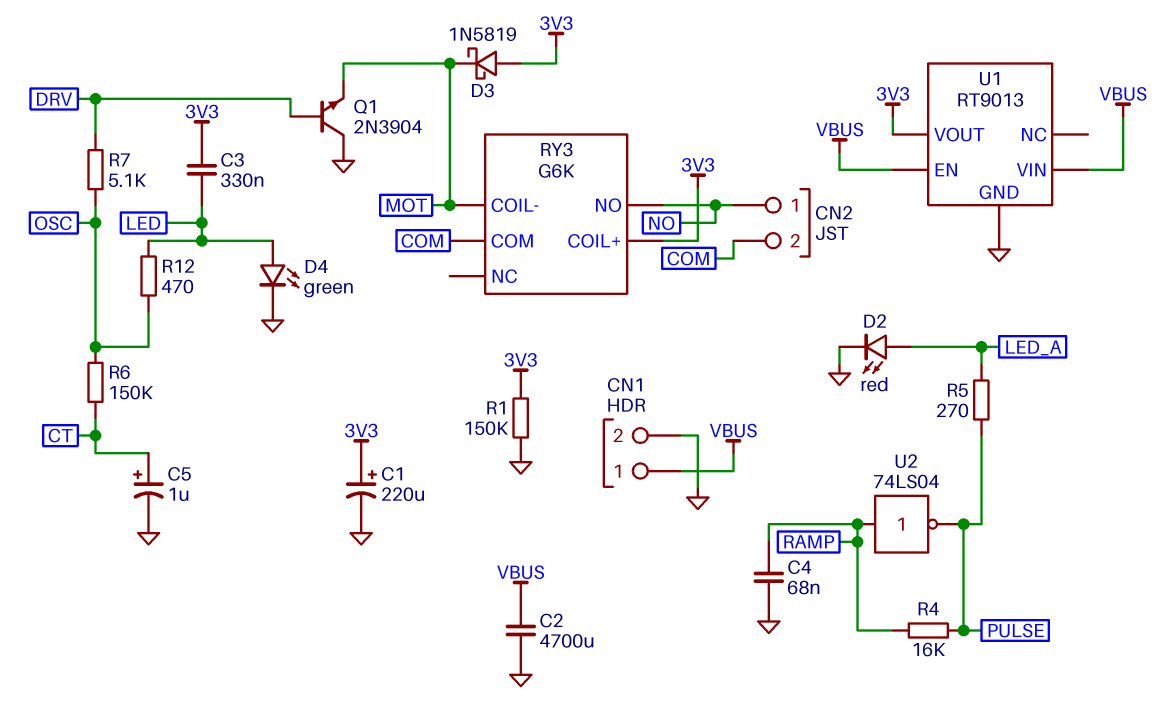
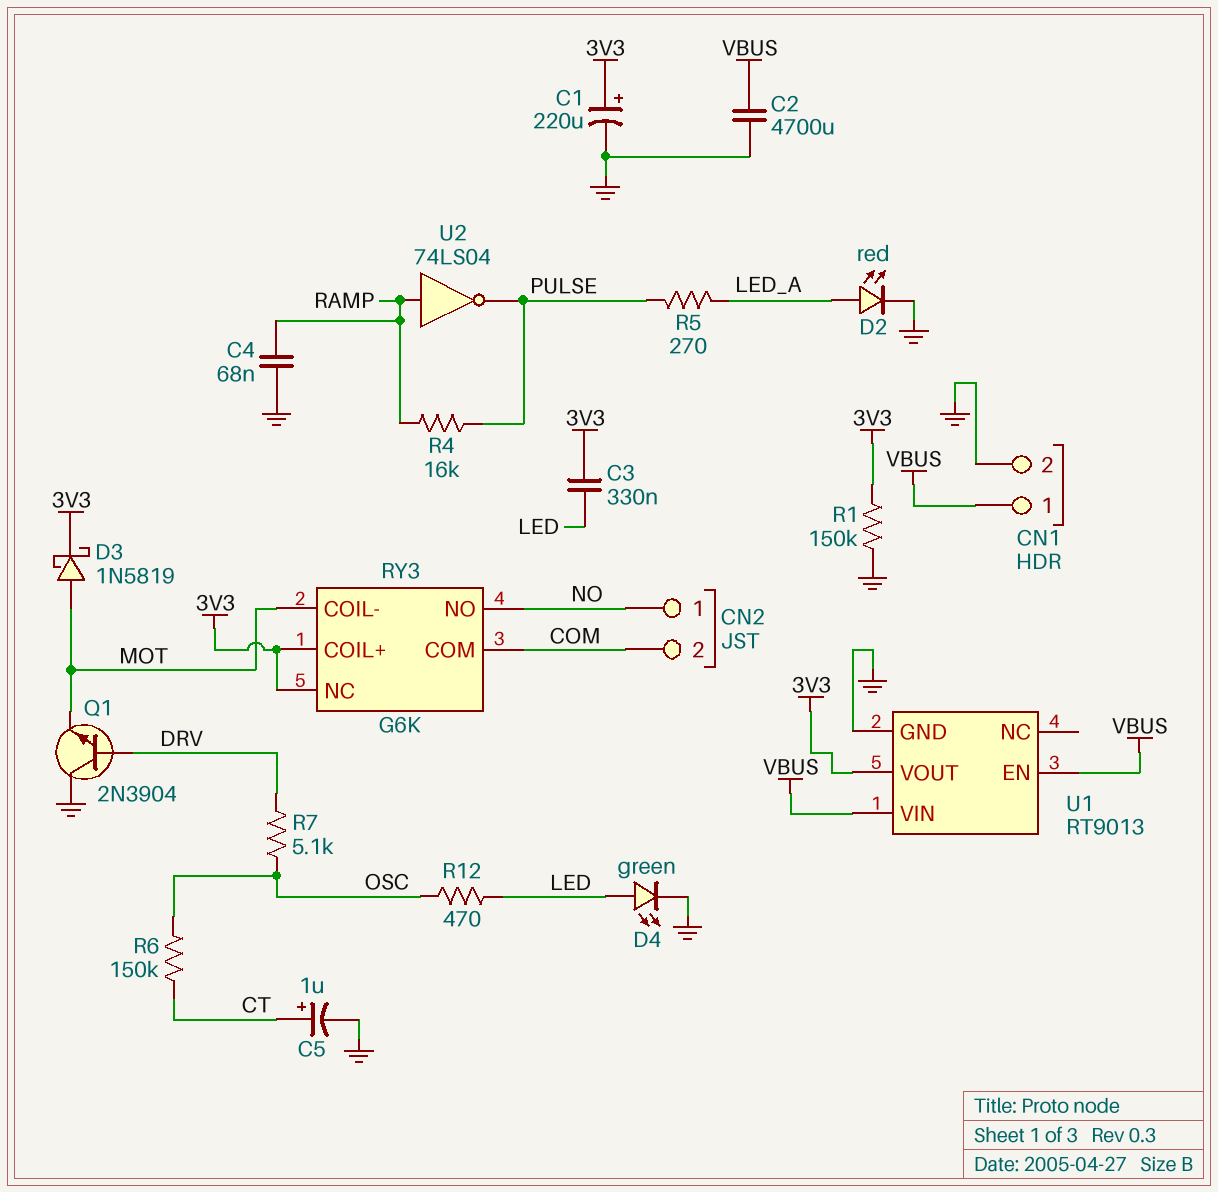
D3: schottky 1N5819 (A 3V3, K MOT) -> schottky 1N5819 (A MOT, K 3V3)
RY3 pin NC: none -> 3V3

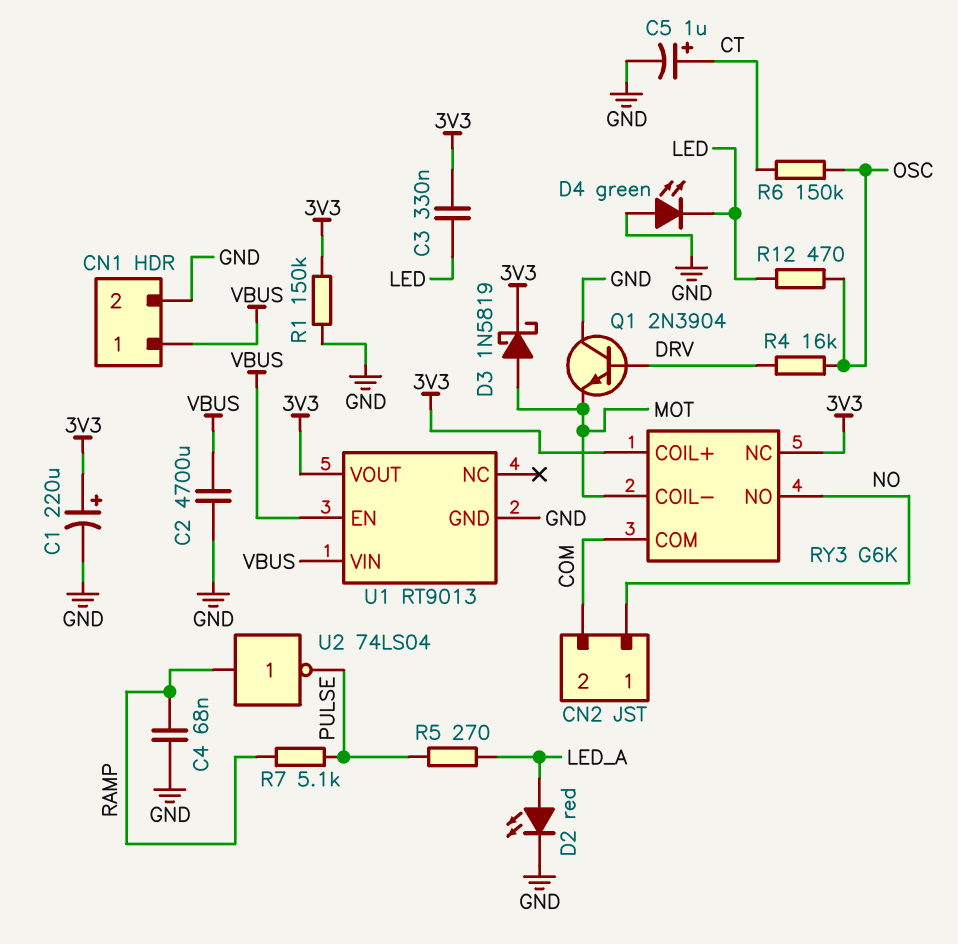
D4: LED green (A LED, K GND) -> LED green (A GND, K LED)
R4: 16k (PULSE, RAMP) -> 16k (DRV, OSC)
R7: 5.1k (DRV, OSC) -> 5.1k (PULSE, RAMP)

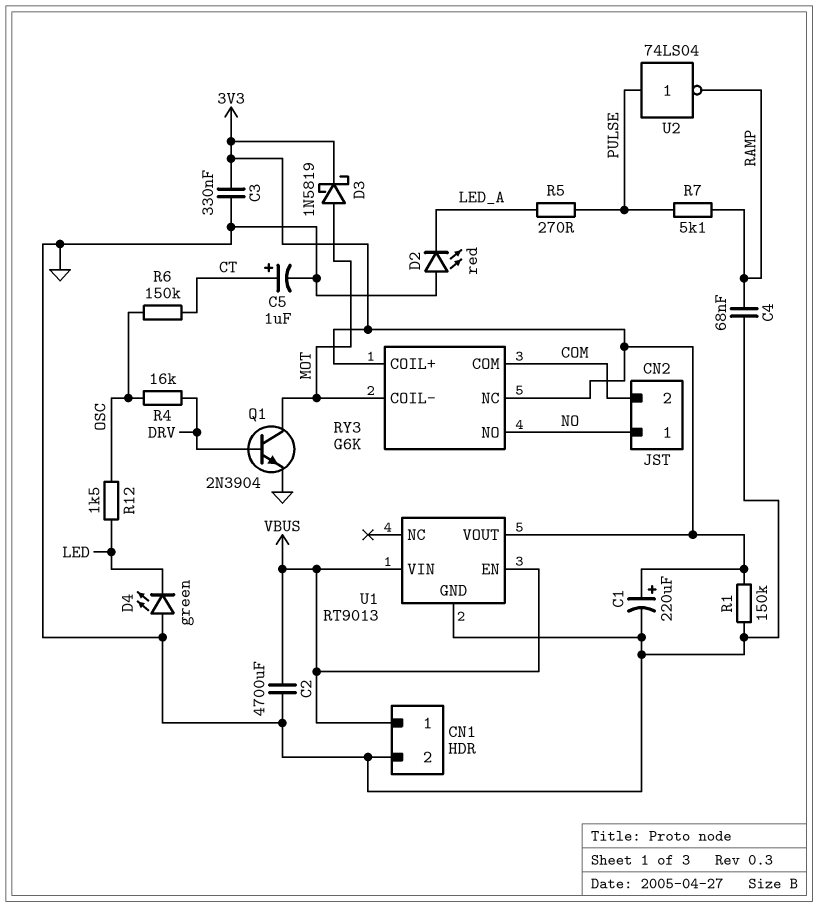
C3: 330nF (3V3, LED) -> 330nF (3V3, GND)
D2: LED red (A LED_A, K GND) -> LED red (A GND, K LED_A)
Q1: NPN 2N3904 (B DRV, C GND, E MOT) -> NPN 2N3904 (B DRV, C MOT, E GND)
R12: 470 (LED, OSC) -> 1.5k (LED, OSC)
U2: NOT 74LS04 (in RAMP, out PULSE) -> NOT 74LS04 (in PULSE, out RAMP)

